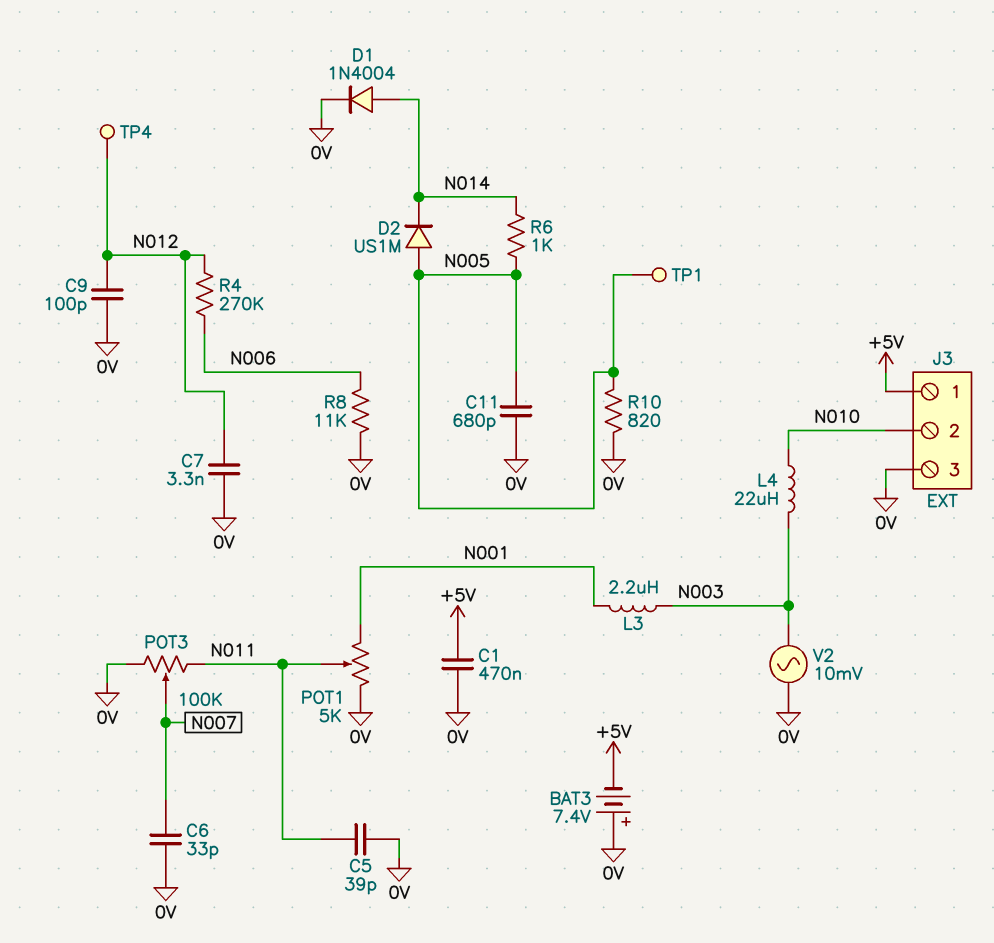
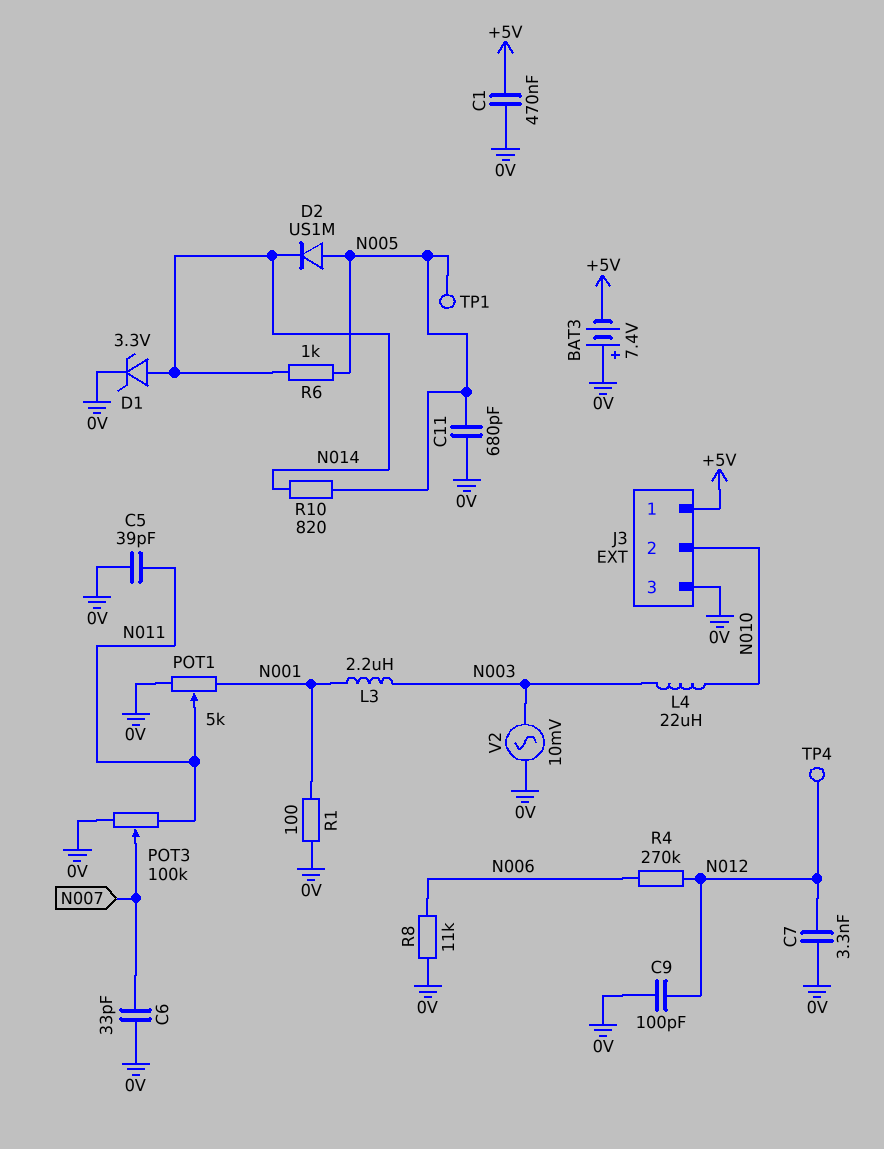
D1: diode 1N4004 (A N014, K 0V) -> zener 3.3V (A N014, K 0V)
R1: none -> 100 (0V, N001)
R10: 820 (0V, N005) -> 820 (N005, N014)

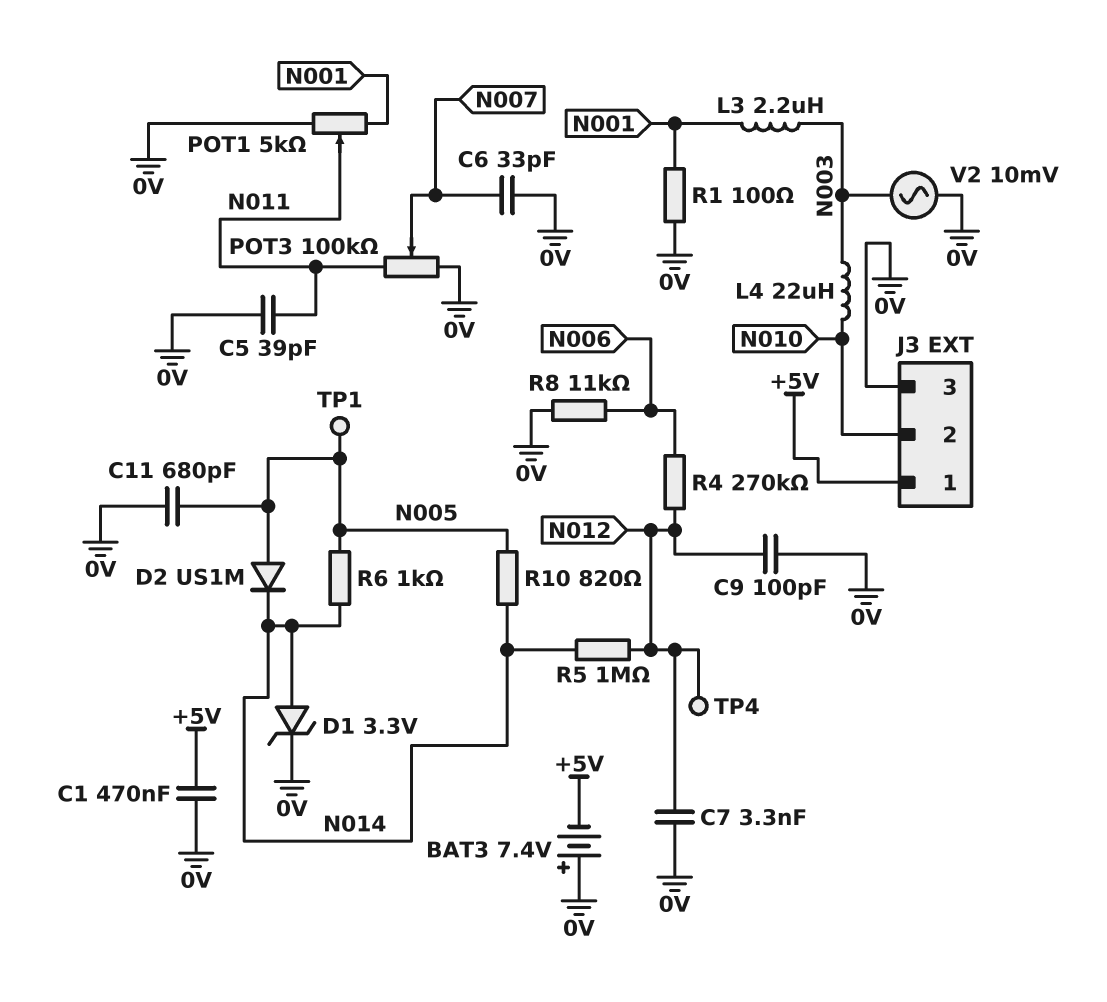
R5: none -> 1M (N012, N014)

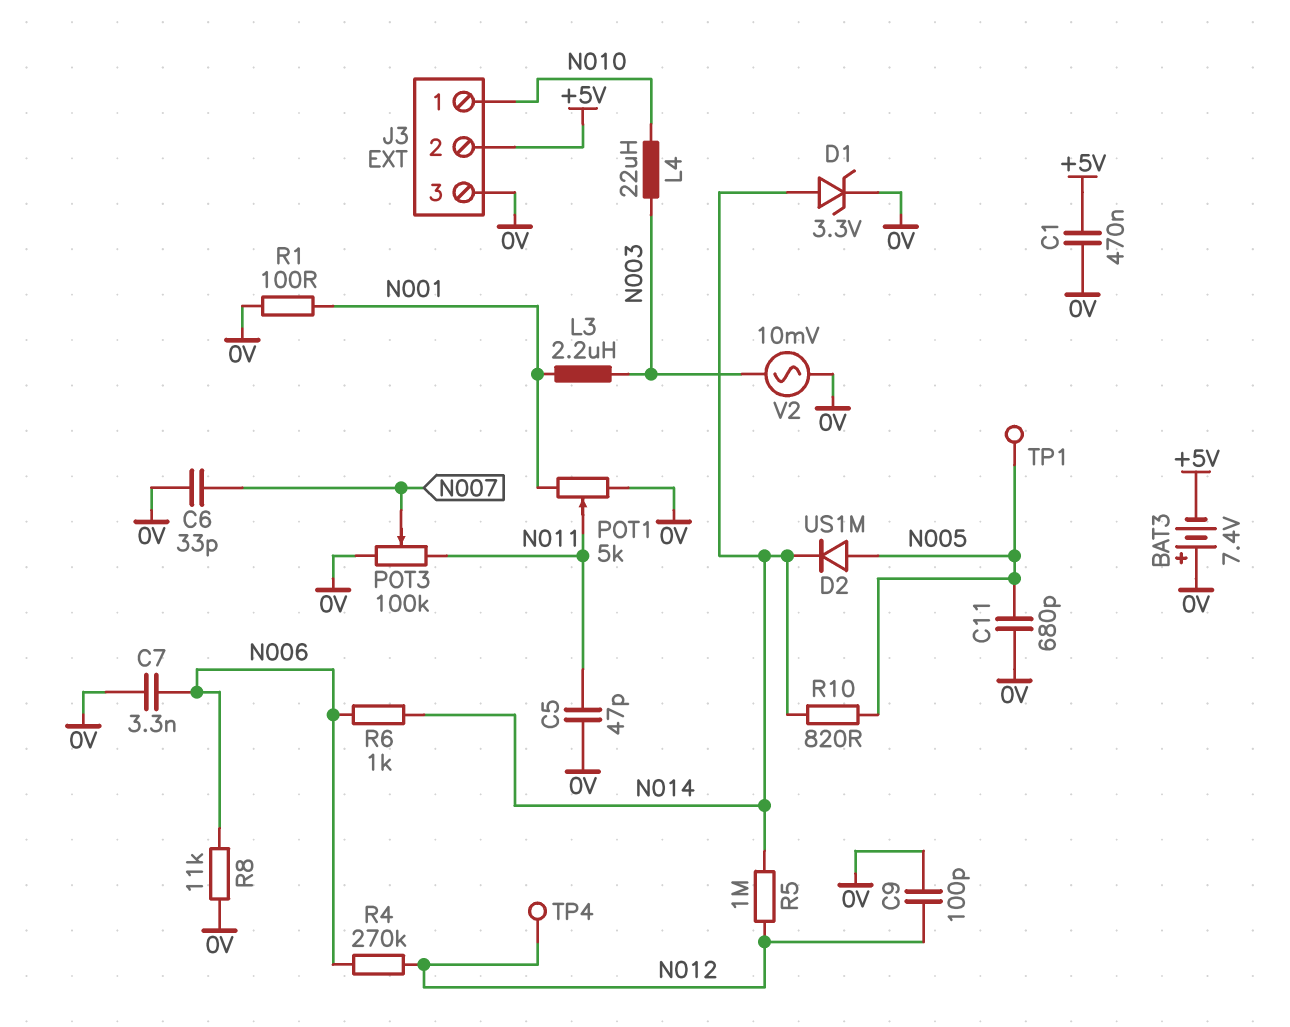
C5: 39pF (0V, N011) -> 47pF (0V, N011)
C7: 3.3nF (0V, N012) -> 3.3nF (0V, N006)
J3 pin 1: +5V -> N010
J3 pin 2: N010 -> +5V
R6: 1k (N005, N014) -> 1k (N006, N014)

